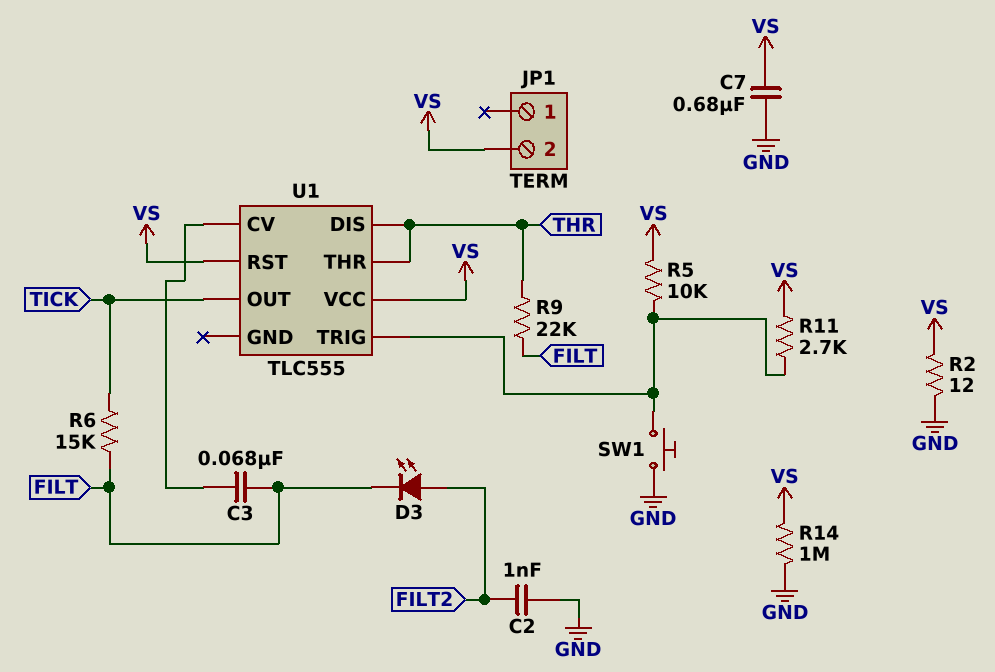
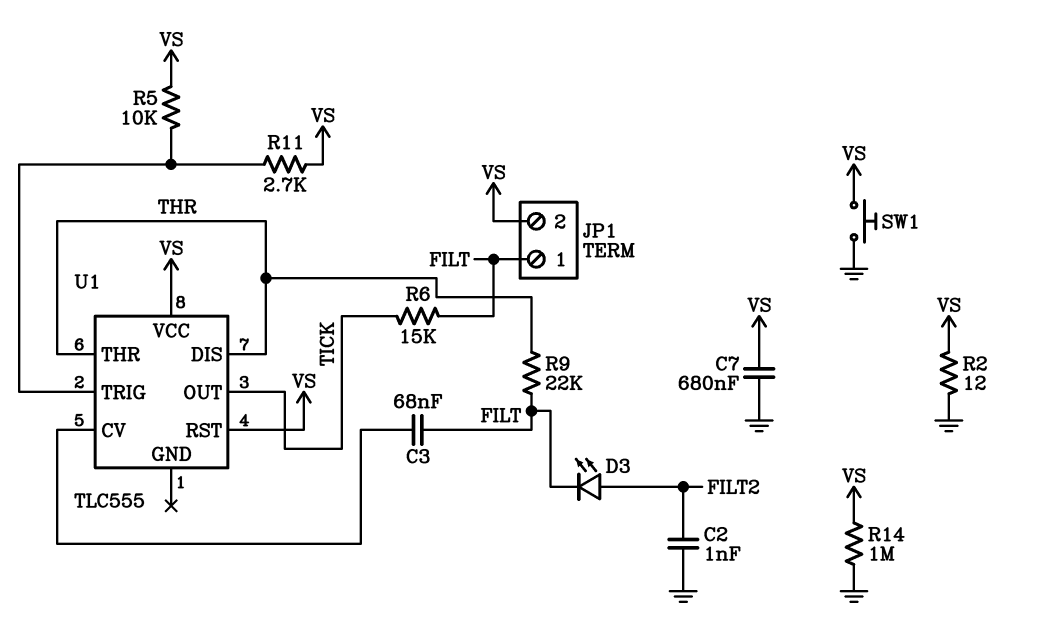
JP1 pin 1: none -> FILT
SW1: button (GND, U1/TRIG) -> button (GND, VS)

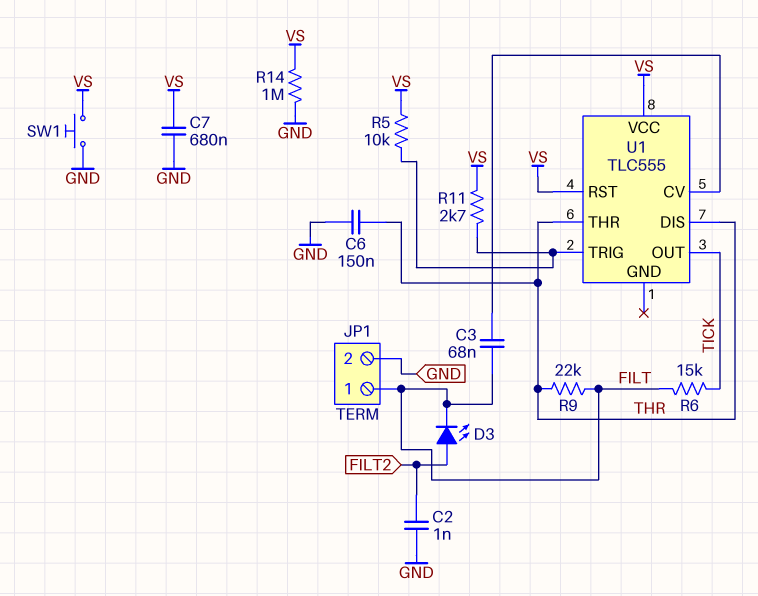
C6: none -> 150nF (GND, THR)
JP1 pin 2: VS -> GND
R2: 12 (GND, VS) -> none

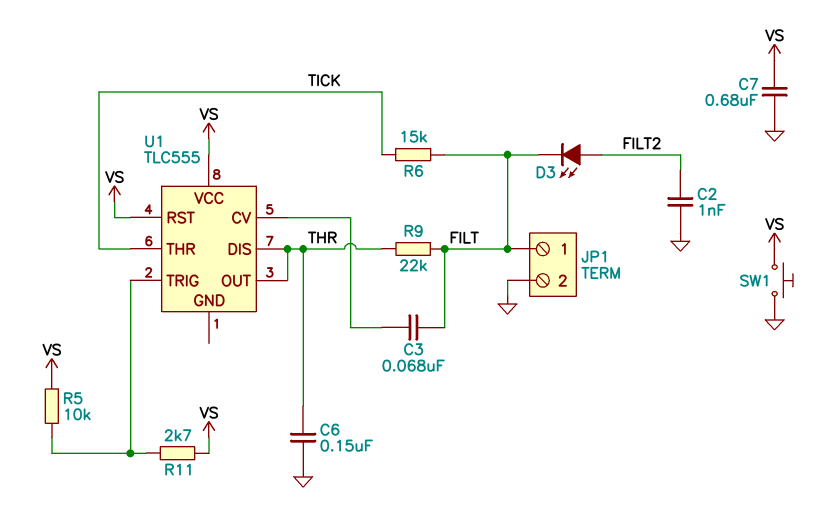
R14: 1M (GND, VS) -> none
U1 pin OUT: TICK -> THR
U1 pin THR: THR -> TICK

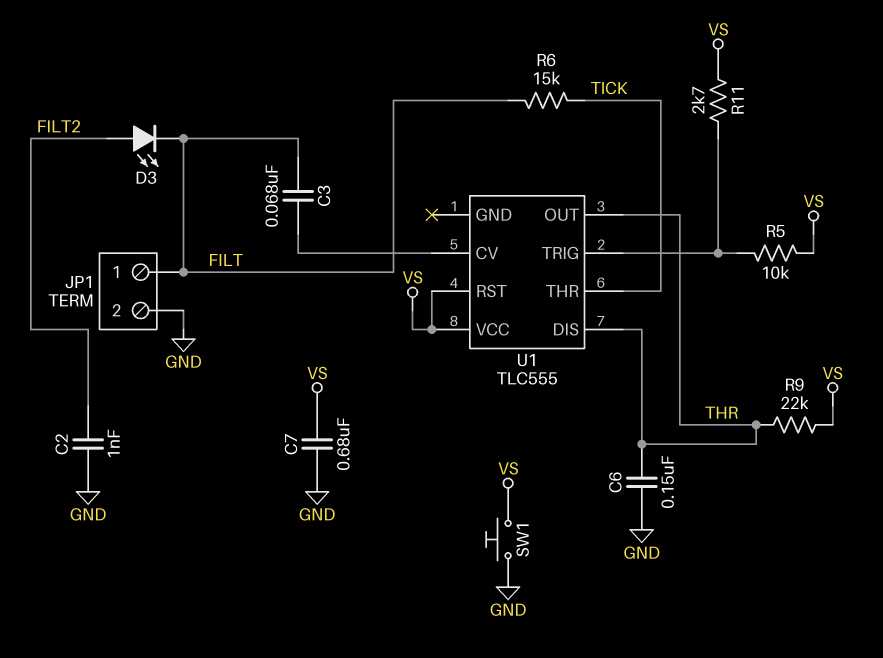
R9: 22k (FILT, THR) -> 22k (THR, VS)

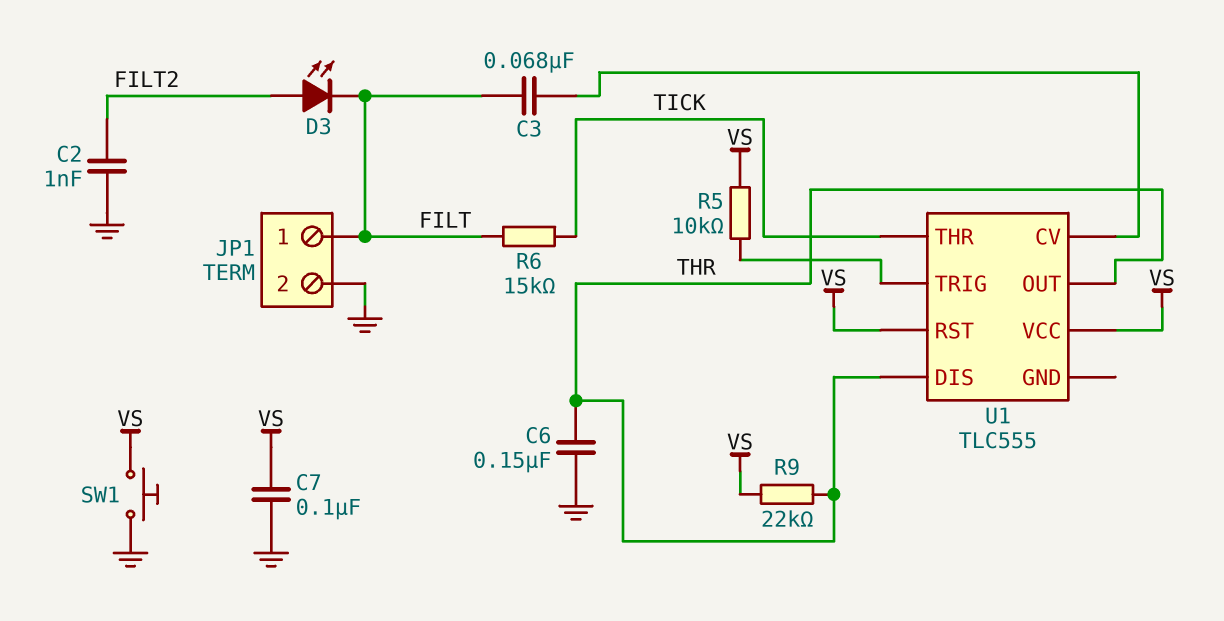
C7: 680nF (GND, VS) -> 100nF (GND, VS)
R11: 2.7k (U1/TRIG, VS) -> none

